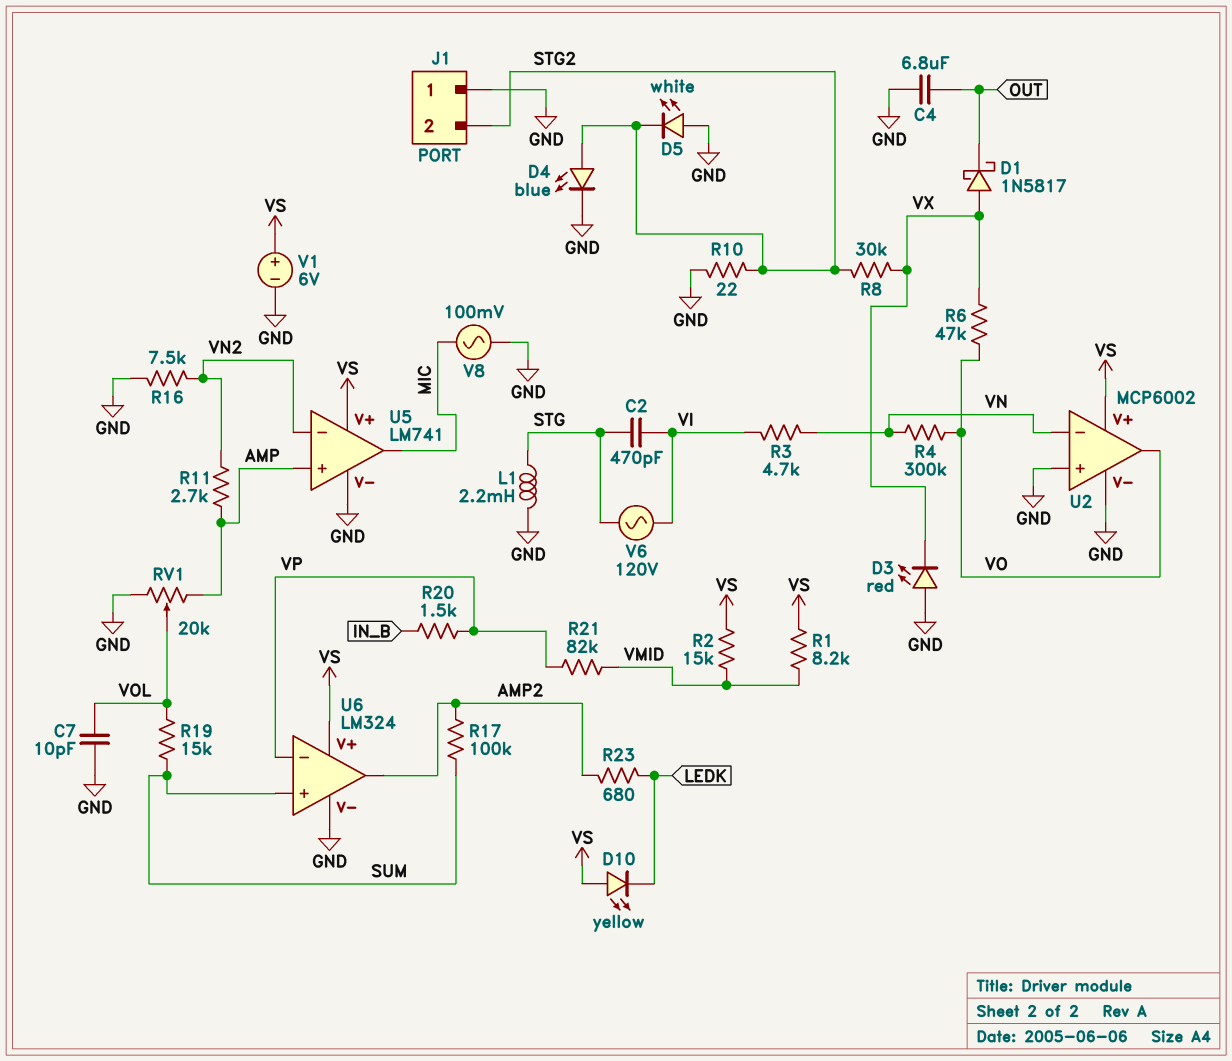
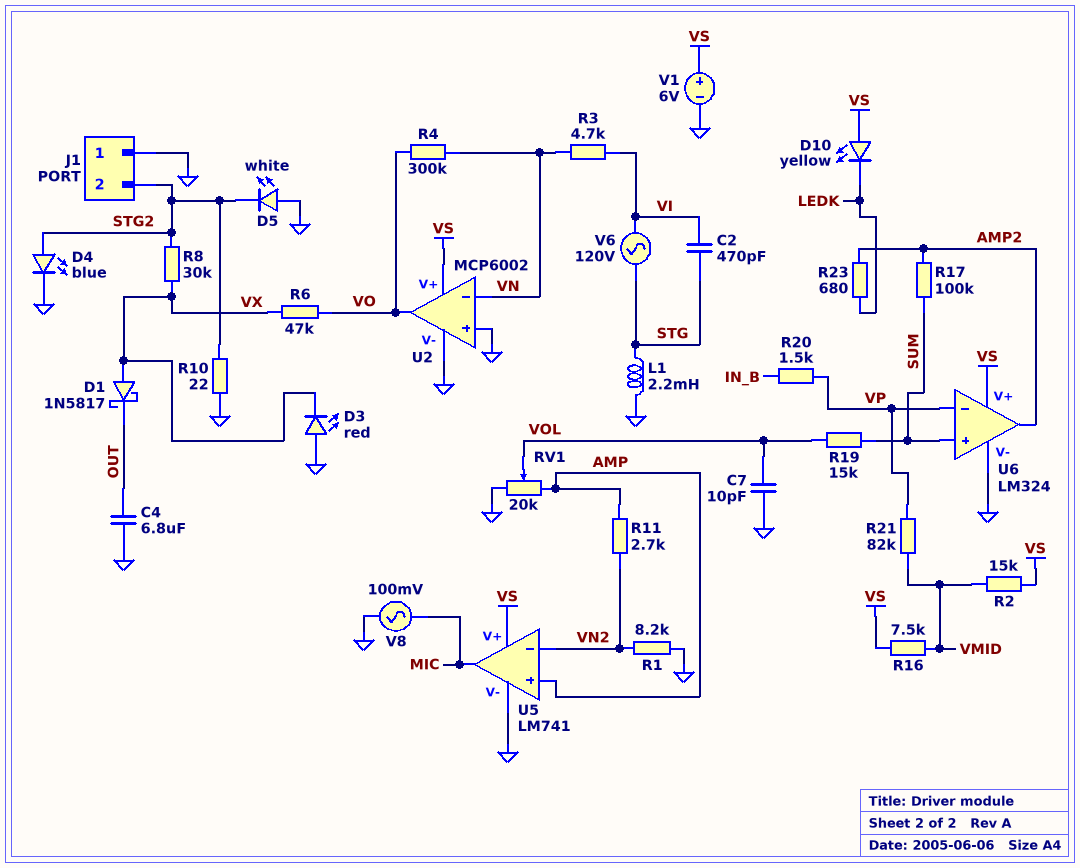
R1: 8.2k (VMID, VS) -> 8.2k (GND, VN2)
R16: 7.5k (GND, VN2) -> 7.5k (VMID, VS)

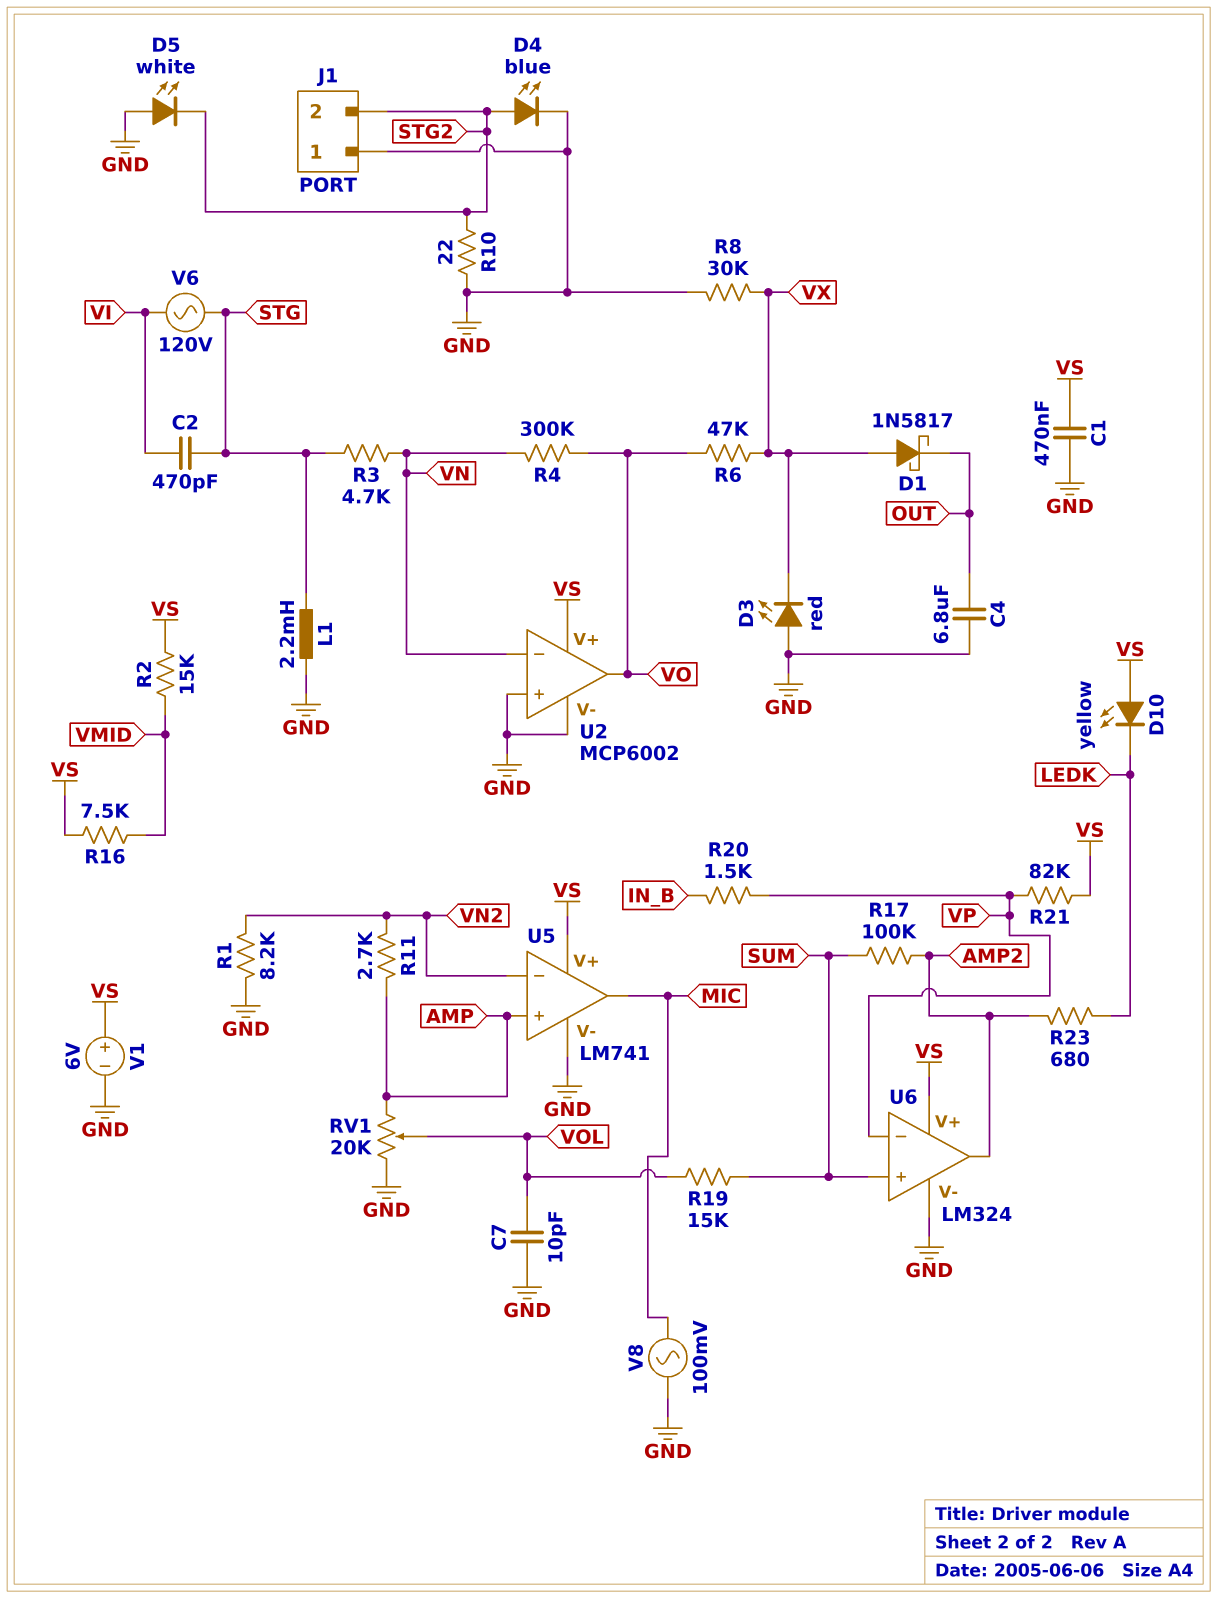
C1: none -> 470nF (GND, VS)
R3: 4.7k (VI, VN) -> 4.7k (STG, VN)
R8: 30k (STG2, VX) -> 30k (GND, VX)
R21: 82k (VMID, VP) -> 82k (VP, VS)

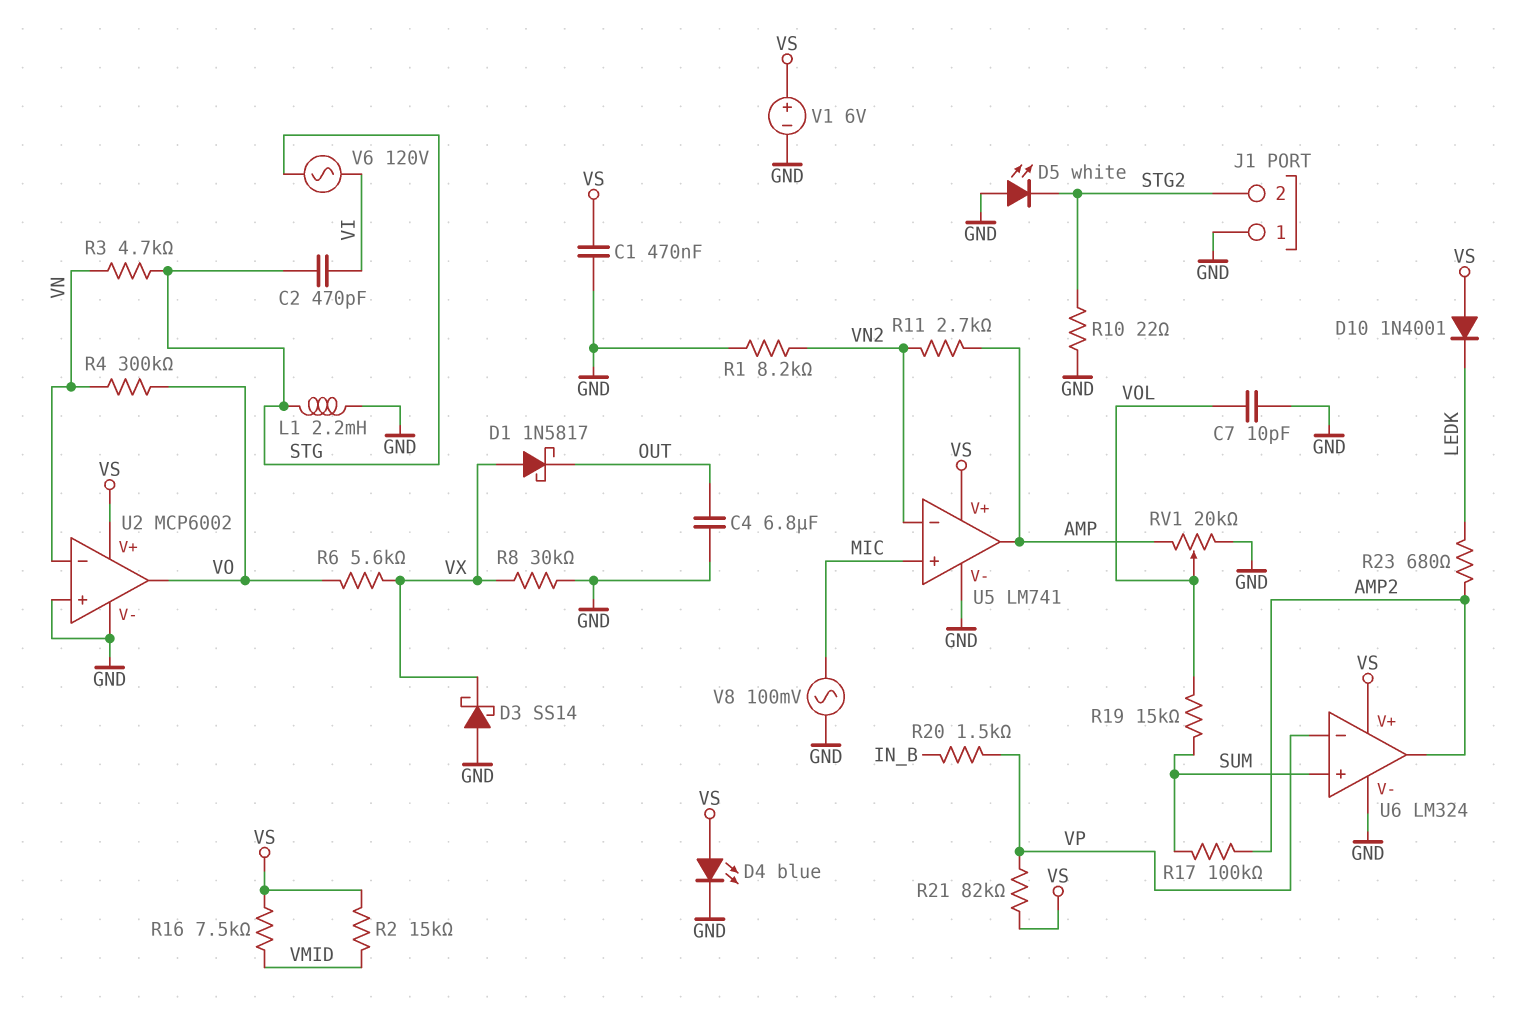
D3: LED red (A GND, K VX) -> schottky SS14 (A GND, K VX)
D4: LED blue (A STG2, K GND) -> LED blue (A VS, K GND)
D10: LED yellow (A VS, K LEDK) -> diode 1N4001 (A VS, K LEDK)
R6: 47k (VO, VX) -> 5.6k (VO, VX)
U5 pin in+: AMP -> MIC
U5 pin out: MIC -> AMP

